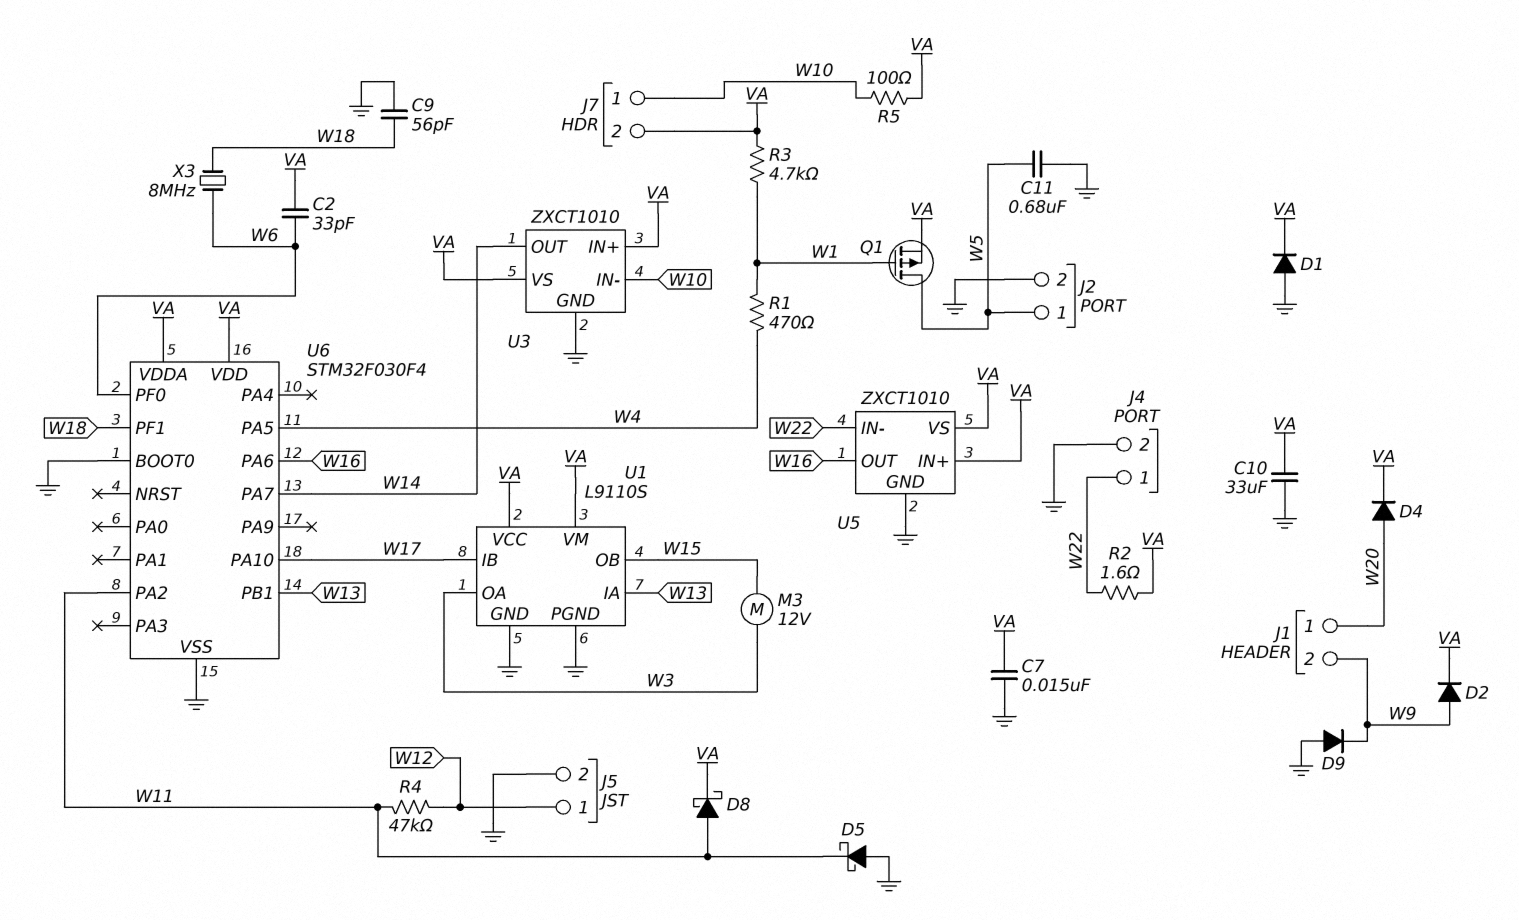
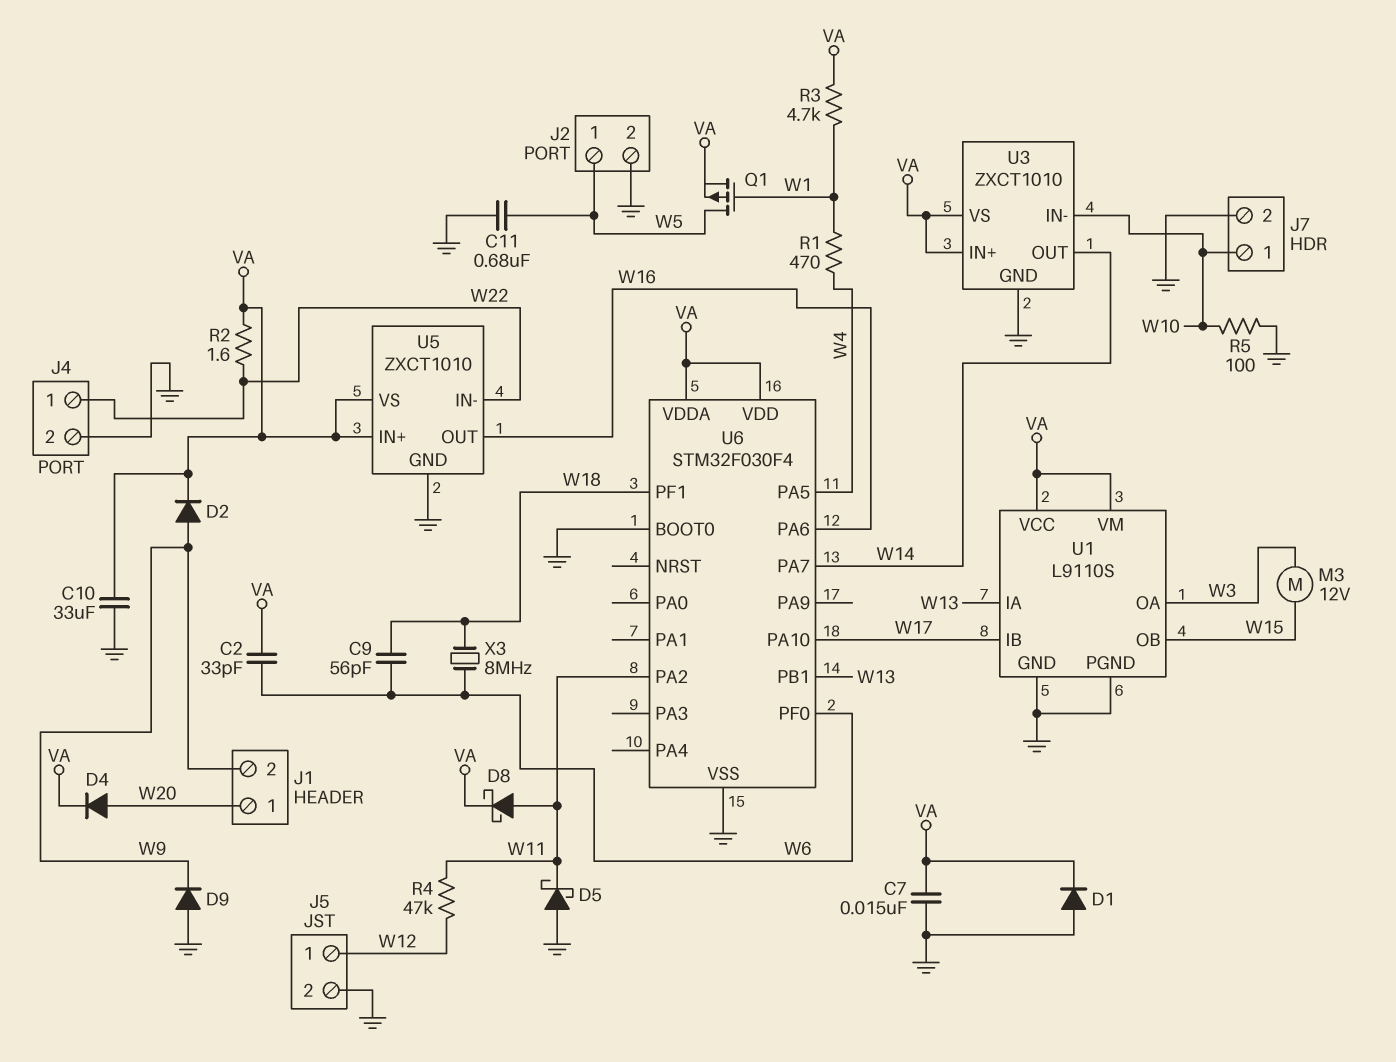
C9: 56pF (GND, W18) -> 56pF (W6, W18)
J7 pin 2: VA -> GND
R5: 100 (VA, W10) -> 100 (GND, W10)

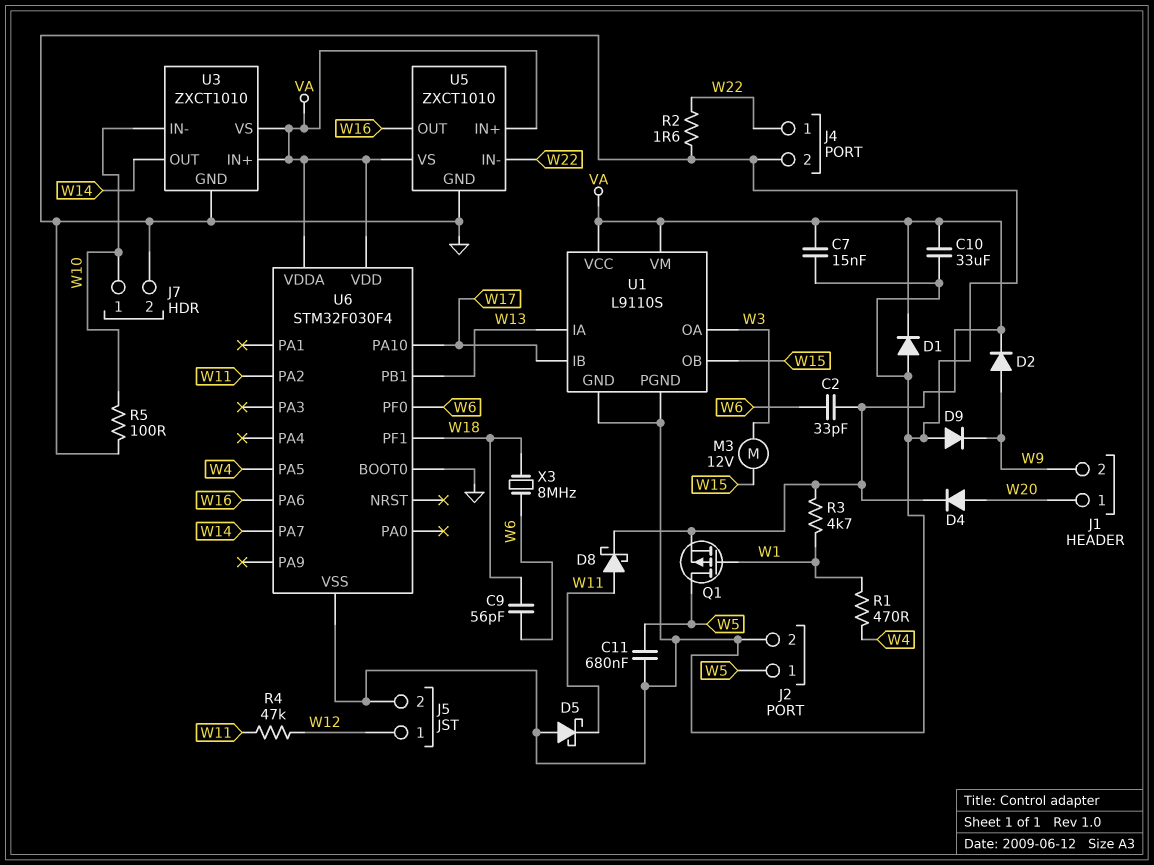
R2: 1.6 (VA, W22) -> 1.6 (GND, W22)

